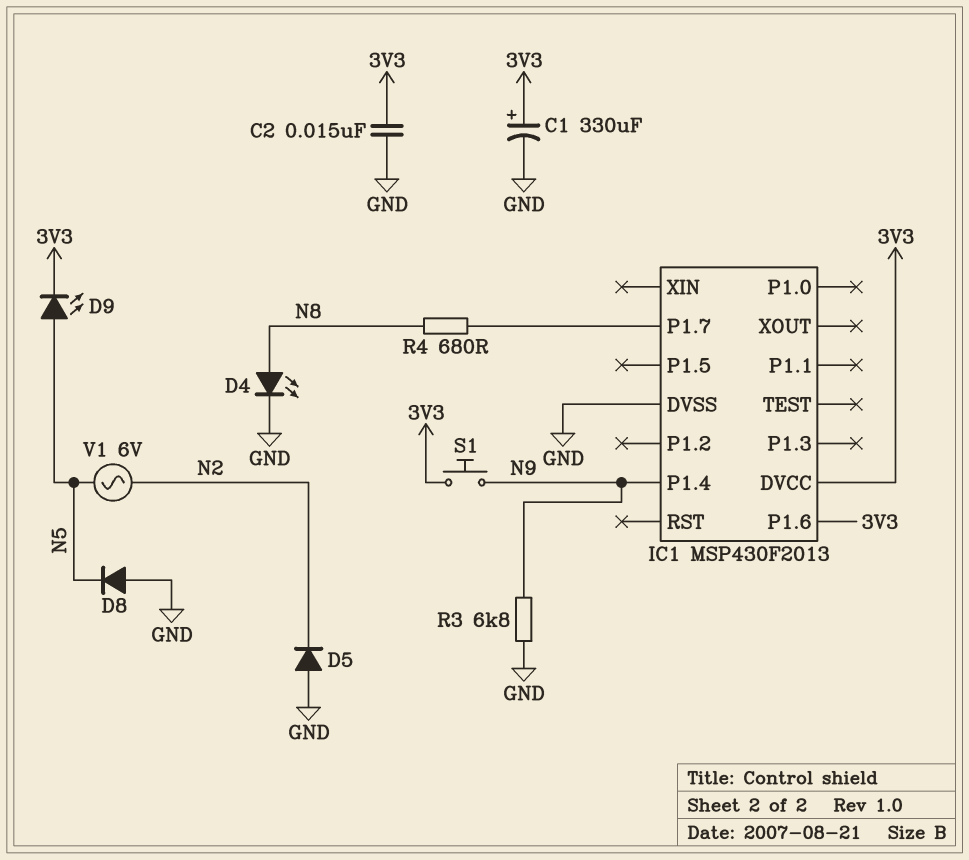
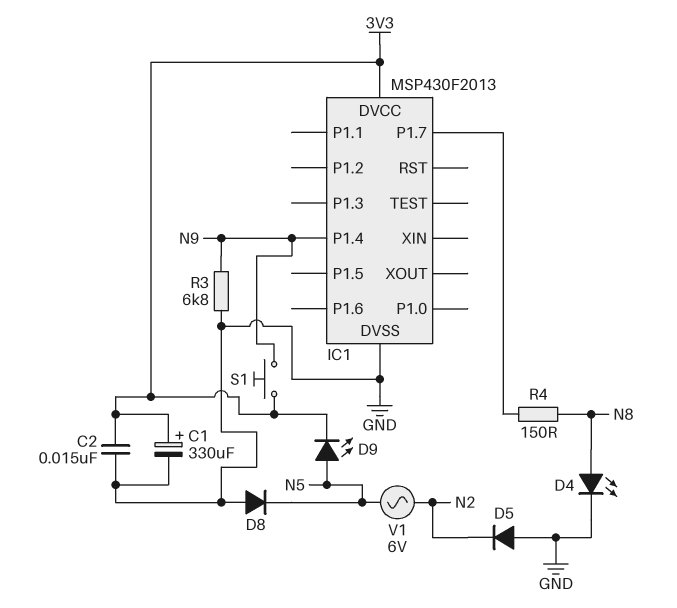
IC1 pin P1.6: 3V3 -> none
R4: 680 (IC1/P1.7, N8) -> 150 (IC1/P1.7, N8)

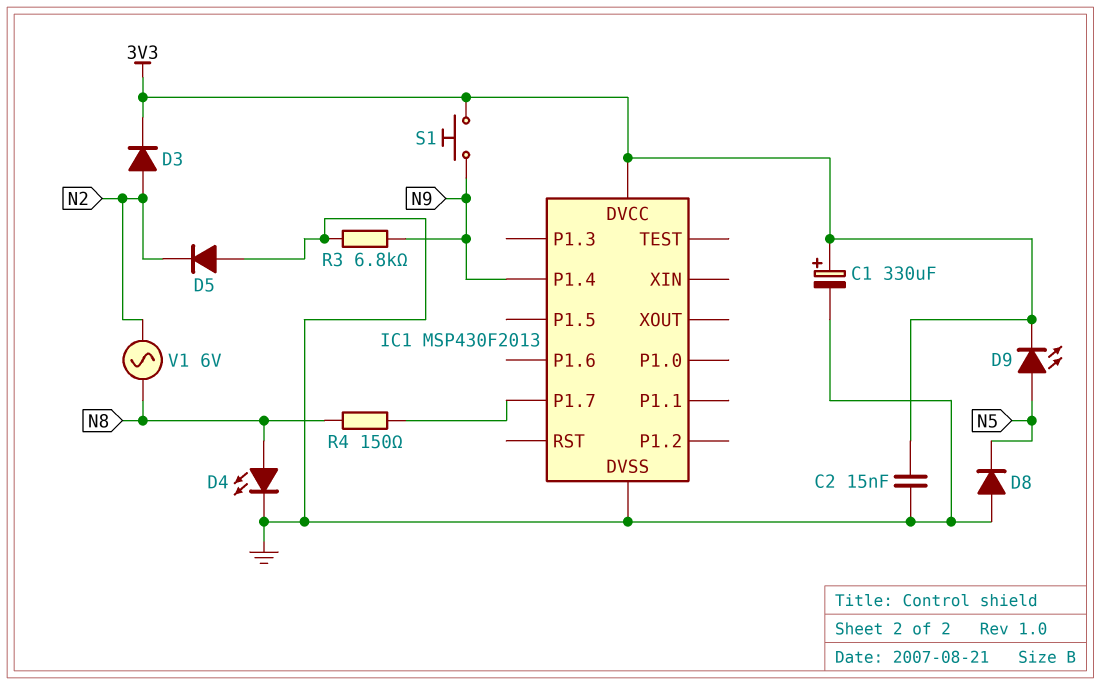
D3: none -> diode (A N2, K 3V3)
V1: AC 6V (N2, N5) -> AC 6V (N2, N8)

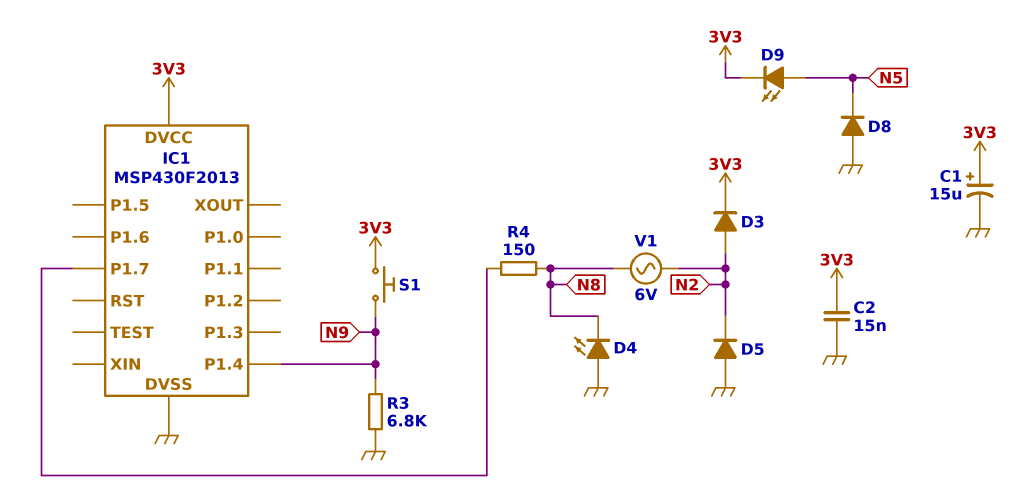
C1: 330uF (plus 3V3, minus GND) -> 15uF (plus 3V3, minus GND)
D4: LED (A N8, K GND) -> LED (A GND, K N8)

